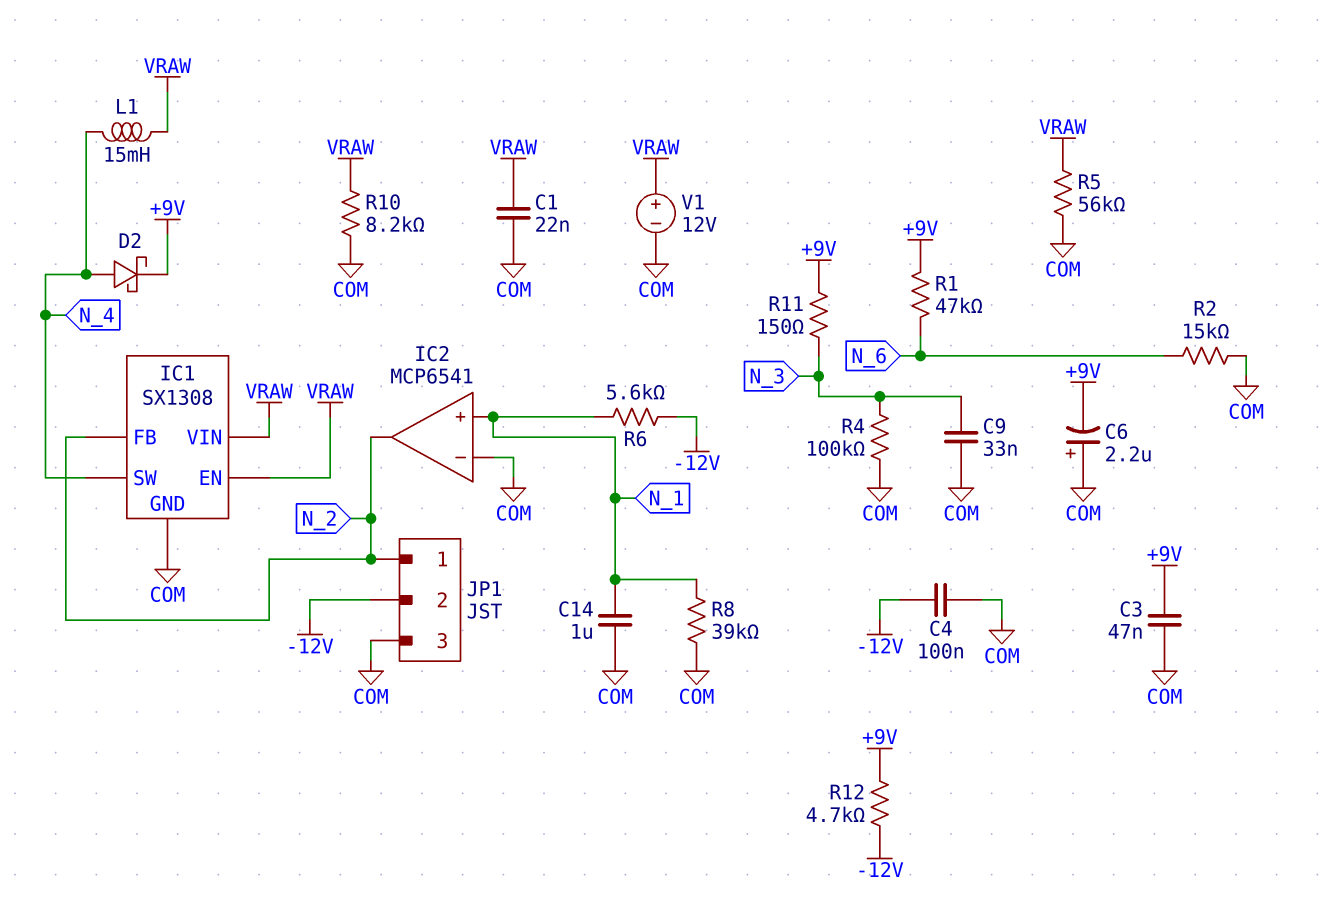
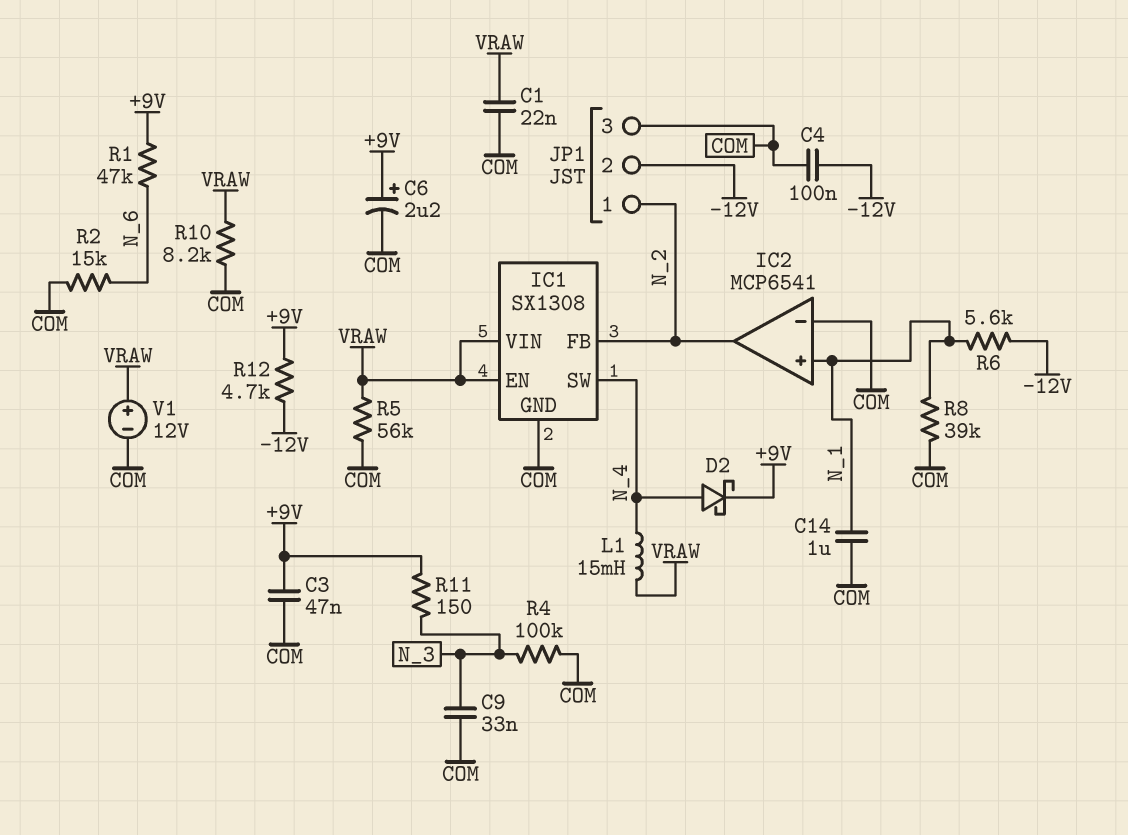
C6: 2.2uF (plus COM, minus +9V) -> 2.2uF (plus +9V, minus COM)

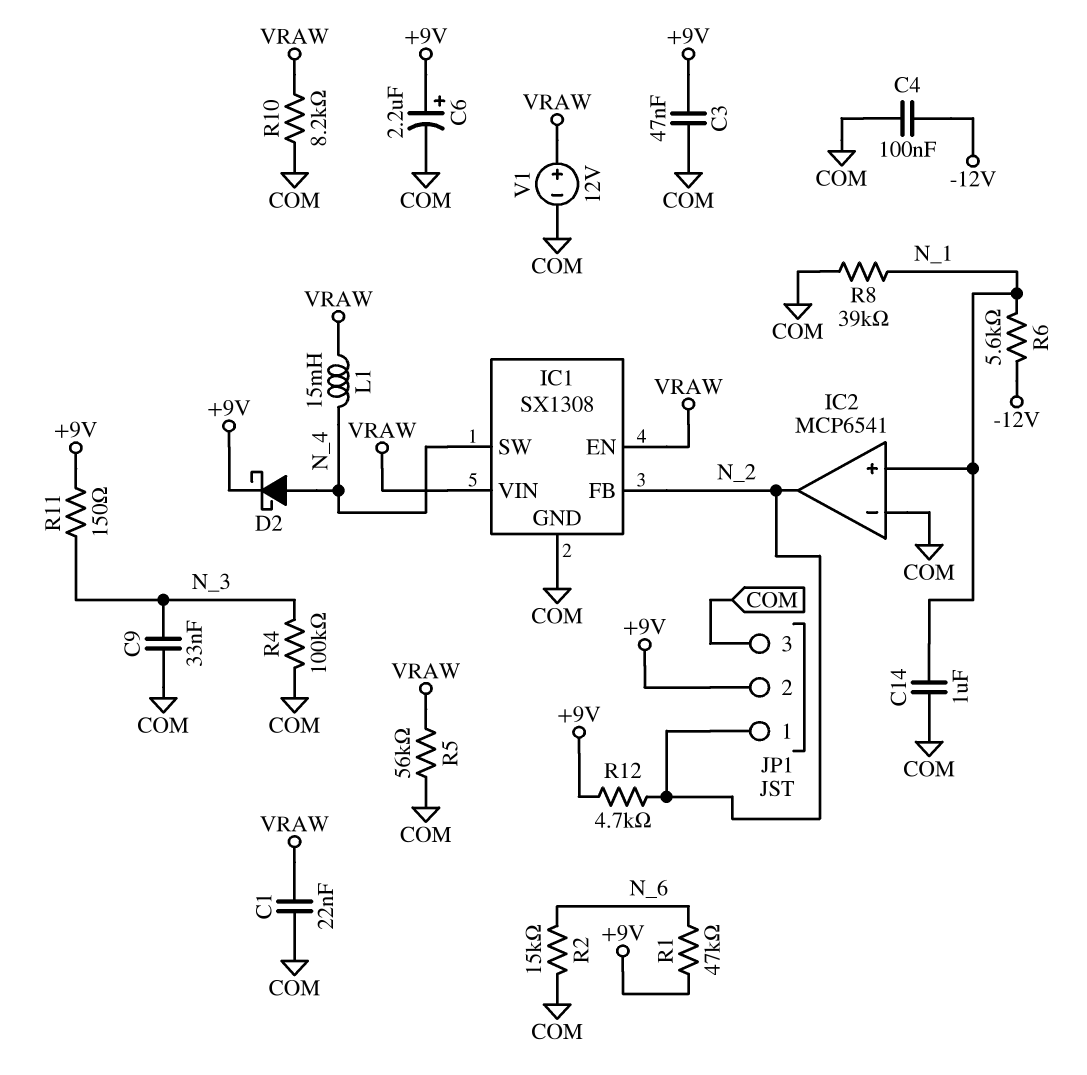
JP1 pin 2: -12V -> +9V
R12: 4.7k (+9V, -12V) -> 4.7k (+9V, N_2)

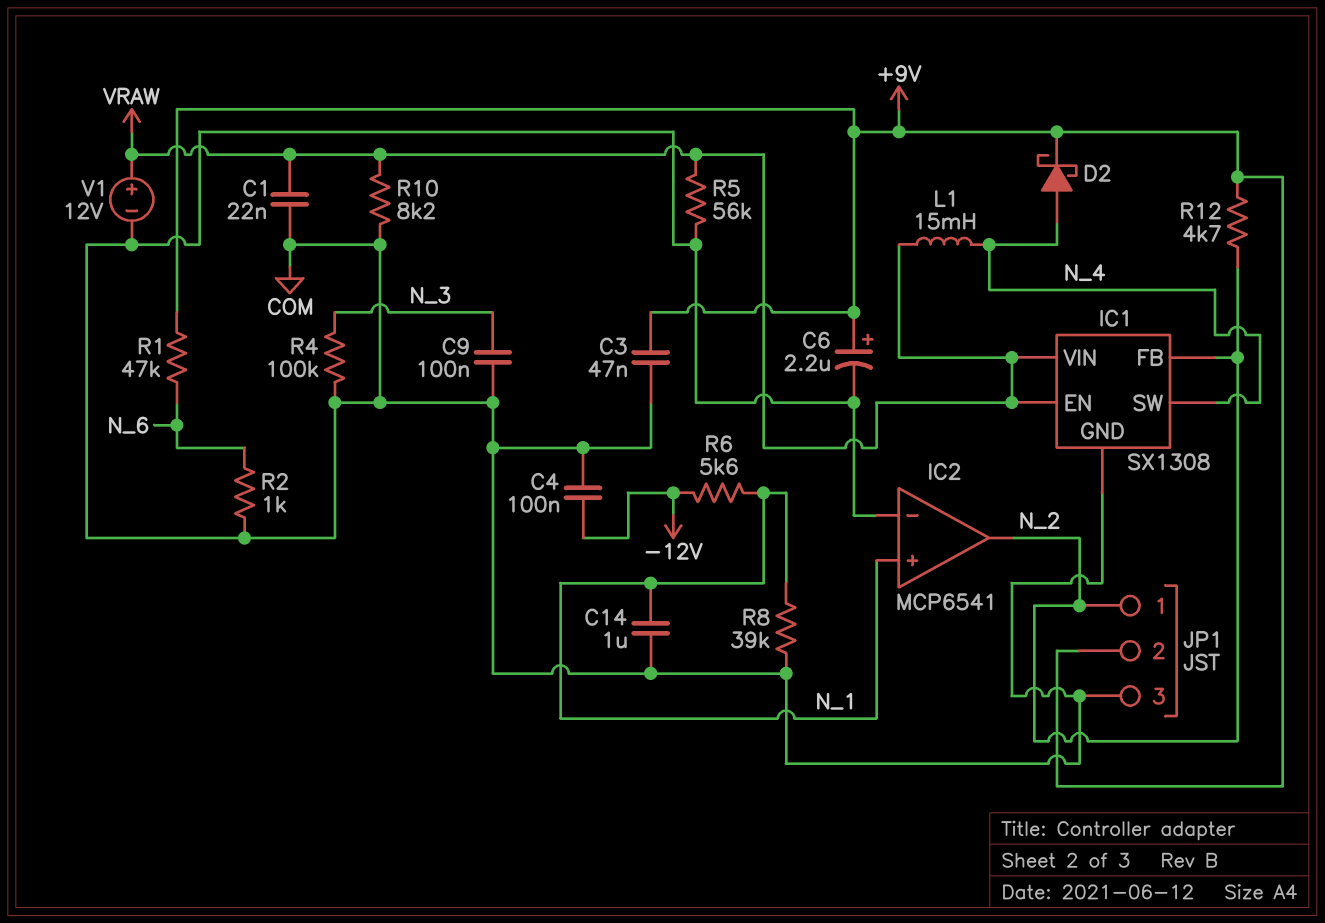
C9: 33nF (COM, N_3) -> 100nF (COM, N_3)
R2: 15k (COM, N_6) -> 1k (COM, N_6)
R11: 150 (+9V, N_3) -> none

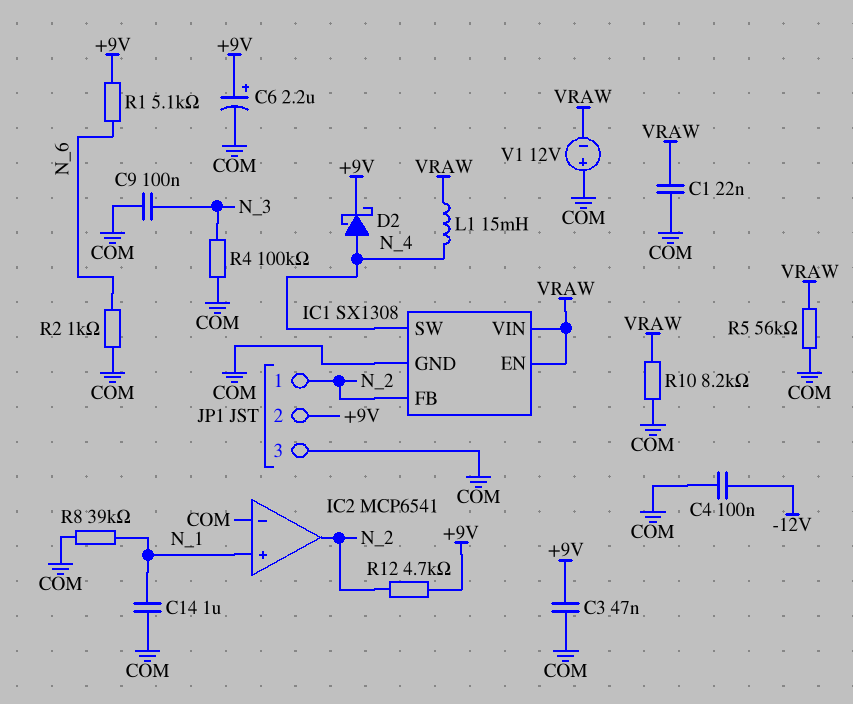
R1: 47k (+9V, N_6) -> 5.1k (+9V, N_6)
R6: 5.6k (-12V, N_1) -> none
V1: 12V (plus VRAW, minus COM) -> 12V (plus COM, minus VRAW)

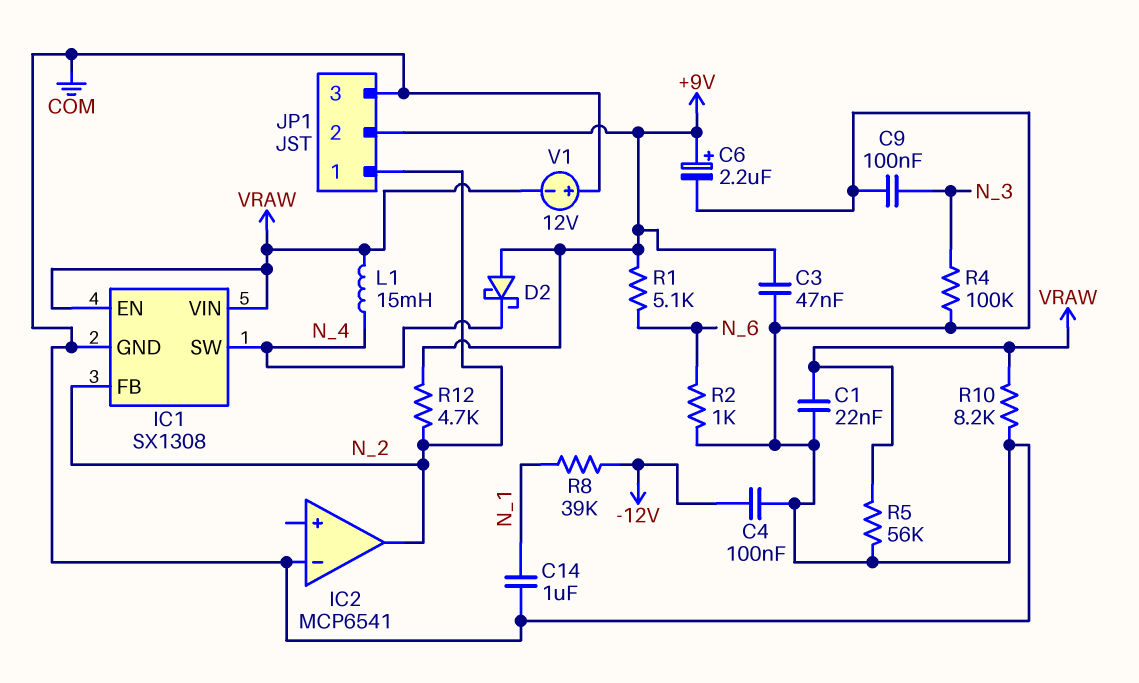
D2: schottky (A N_4, K +9V) -> schottky (A +9V, K N_4)
IC2 pin in+: N_1 -> none
R8: 39k (COM, N_1) -> 39k (-12V, N_1)

